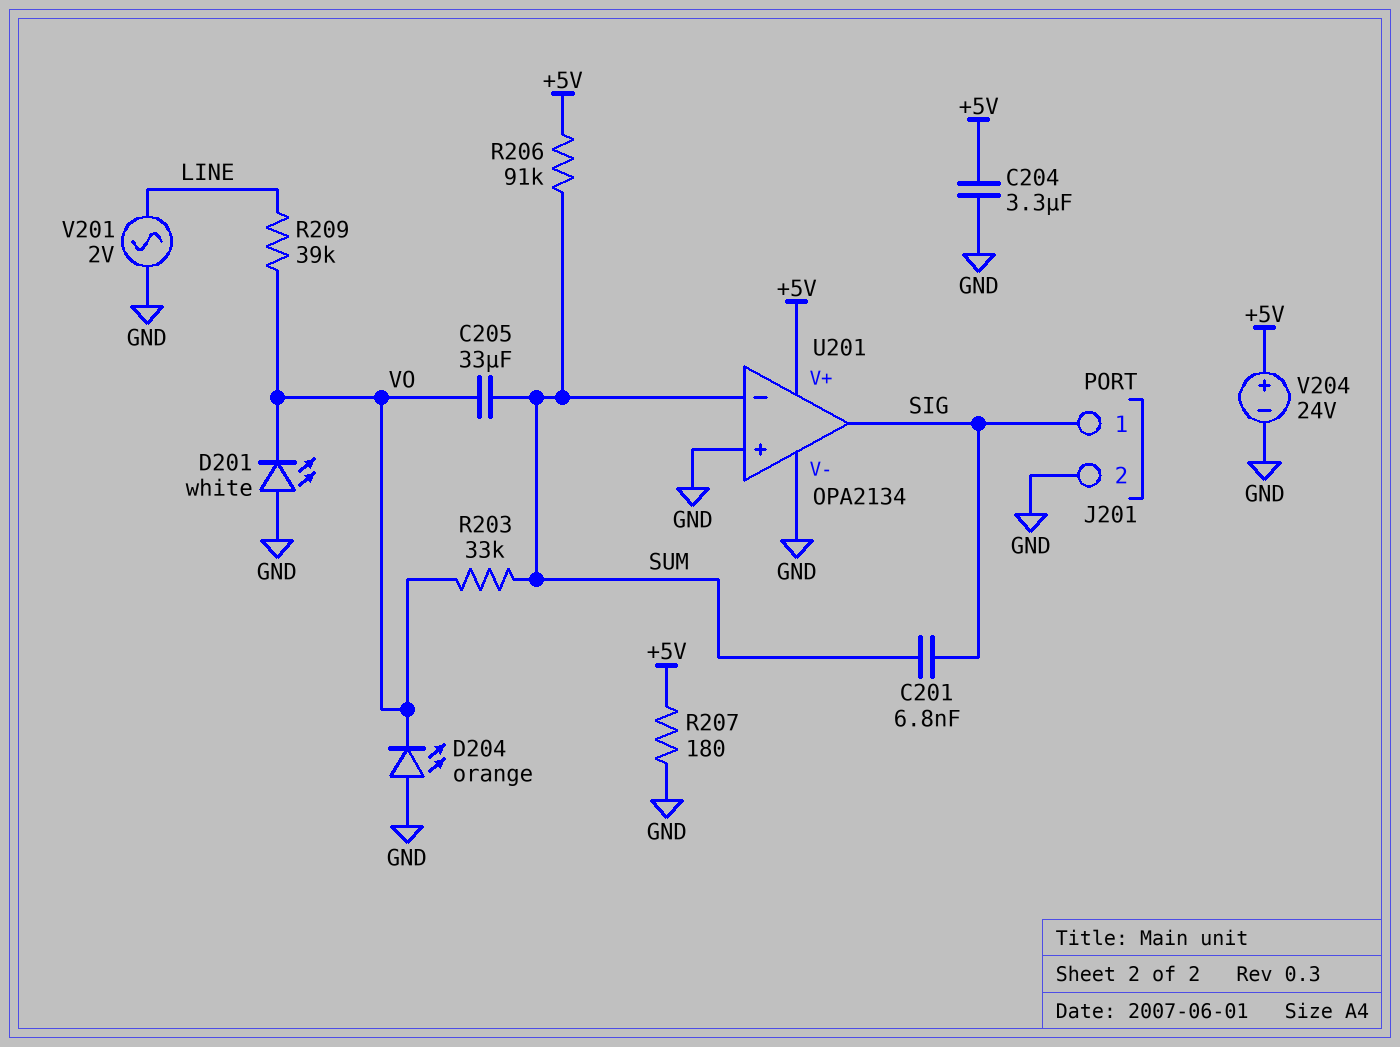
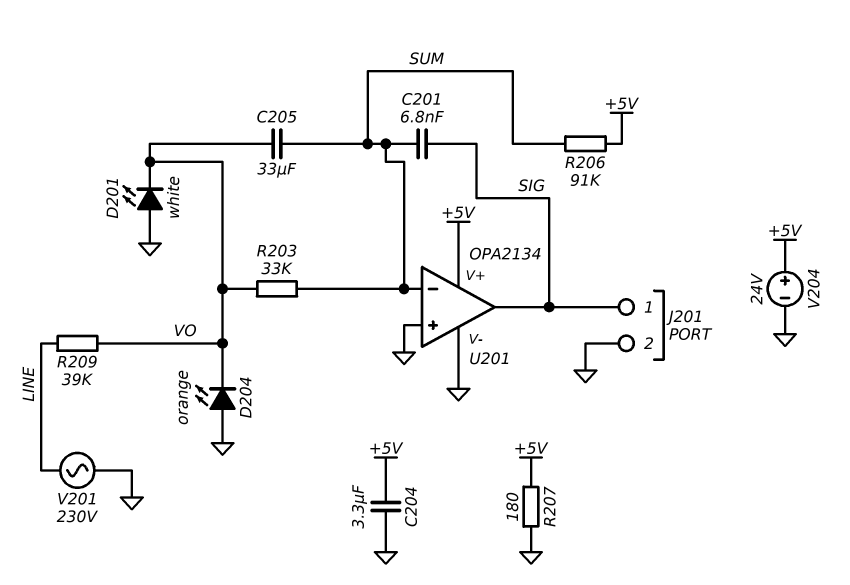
V201: AC 2V (GND, LINE) -> AC 230V (GND, LINE)

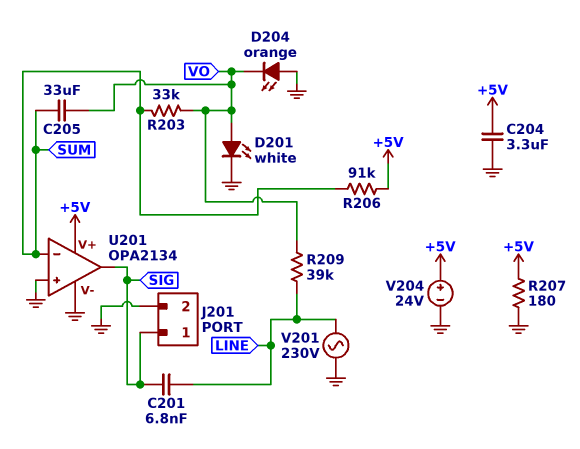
C201: 6.8nF (SIG, SUM) -> 6.8nF (LINE, SIG)
D201: LED white (A GND, K VO) -> LED white (A VO, K GND)

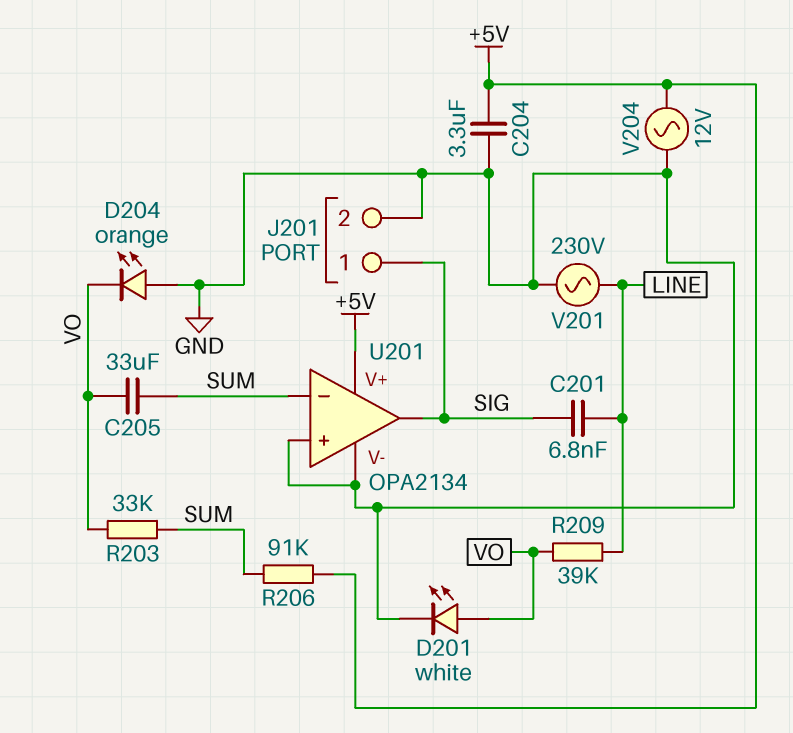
R207: 180 (+5V, GND) -> none
V204: 24V (plus +5V, minus GND) -> AC 12V (+5V, GND)

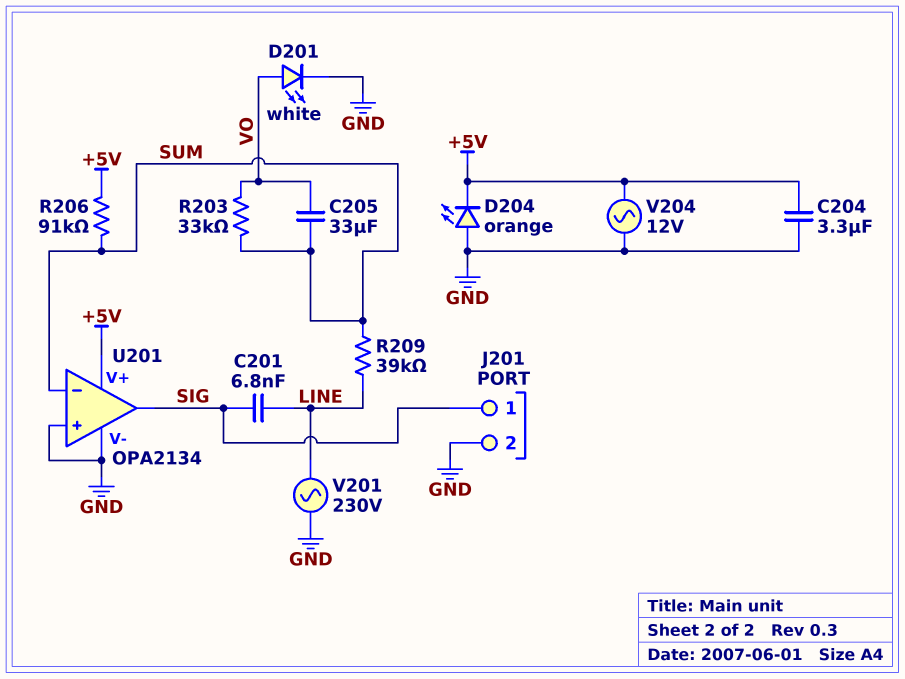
D204: LED orange (A GND, K VO) -> LED orange (A GND, K +5V)
R209: 39k (LINE, VO) -> 39k (LINE, SUM)

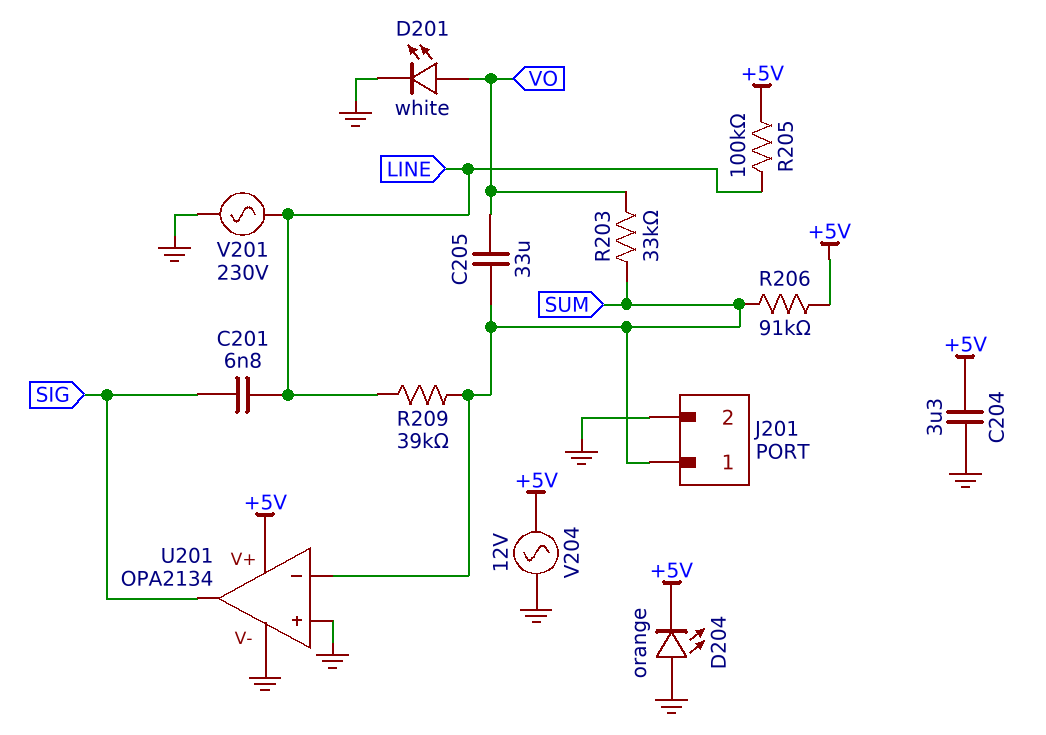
J201 pin 1: SIG -> SUM
R205: none -> 100k (+5V, LINE)

